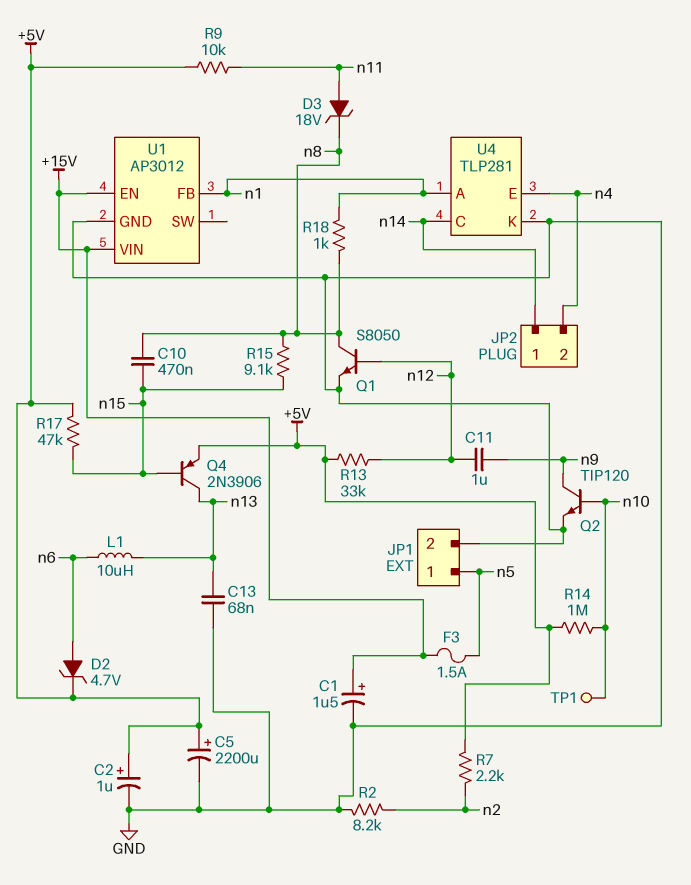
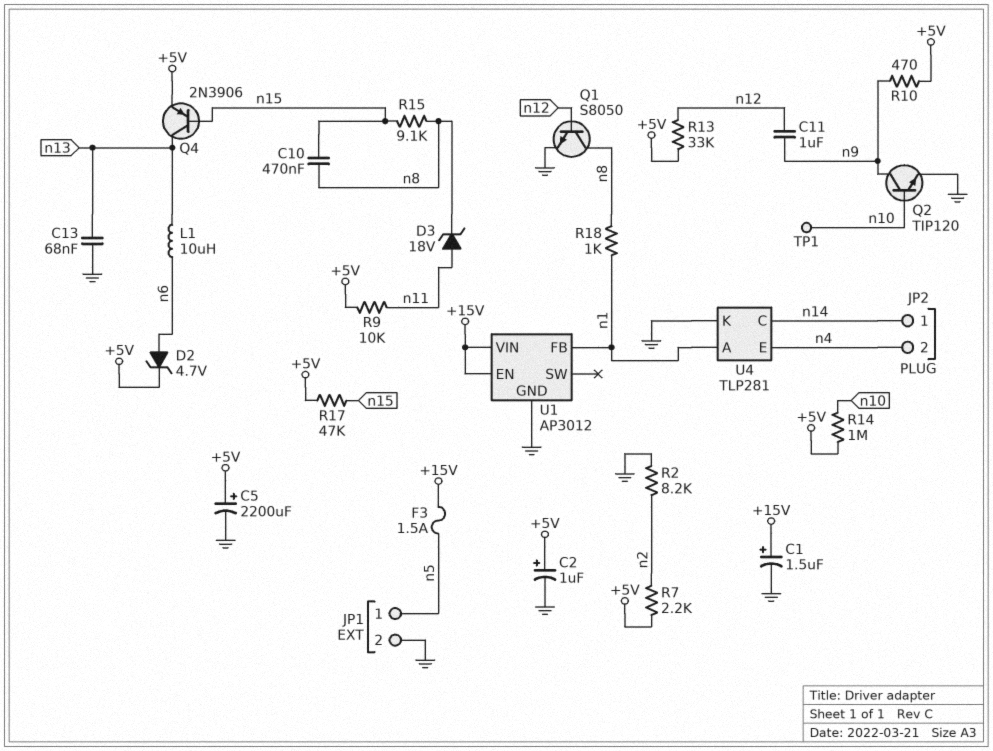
R10: none -> 470 (+5V, n9)

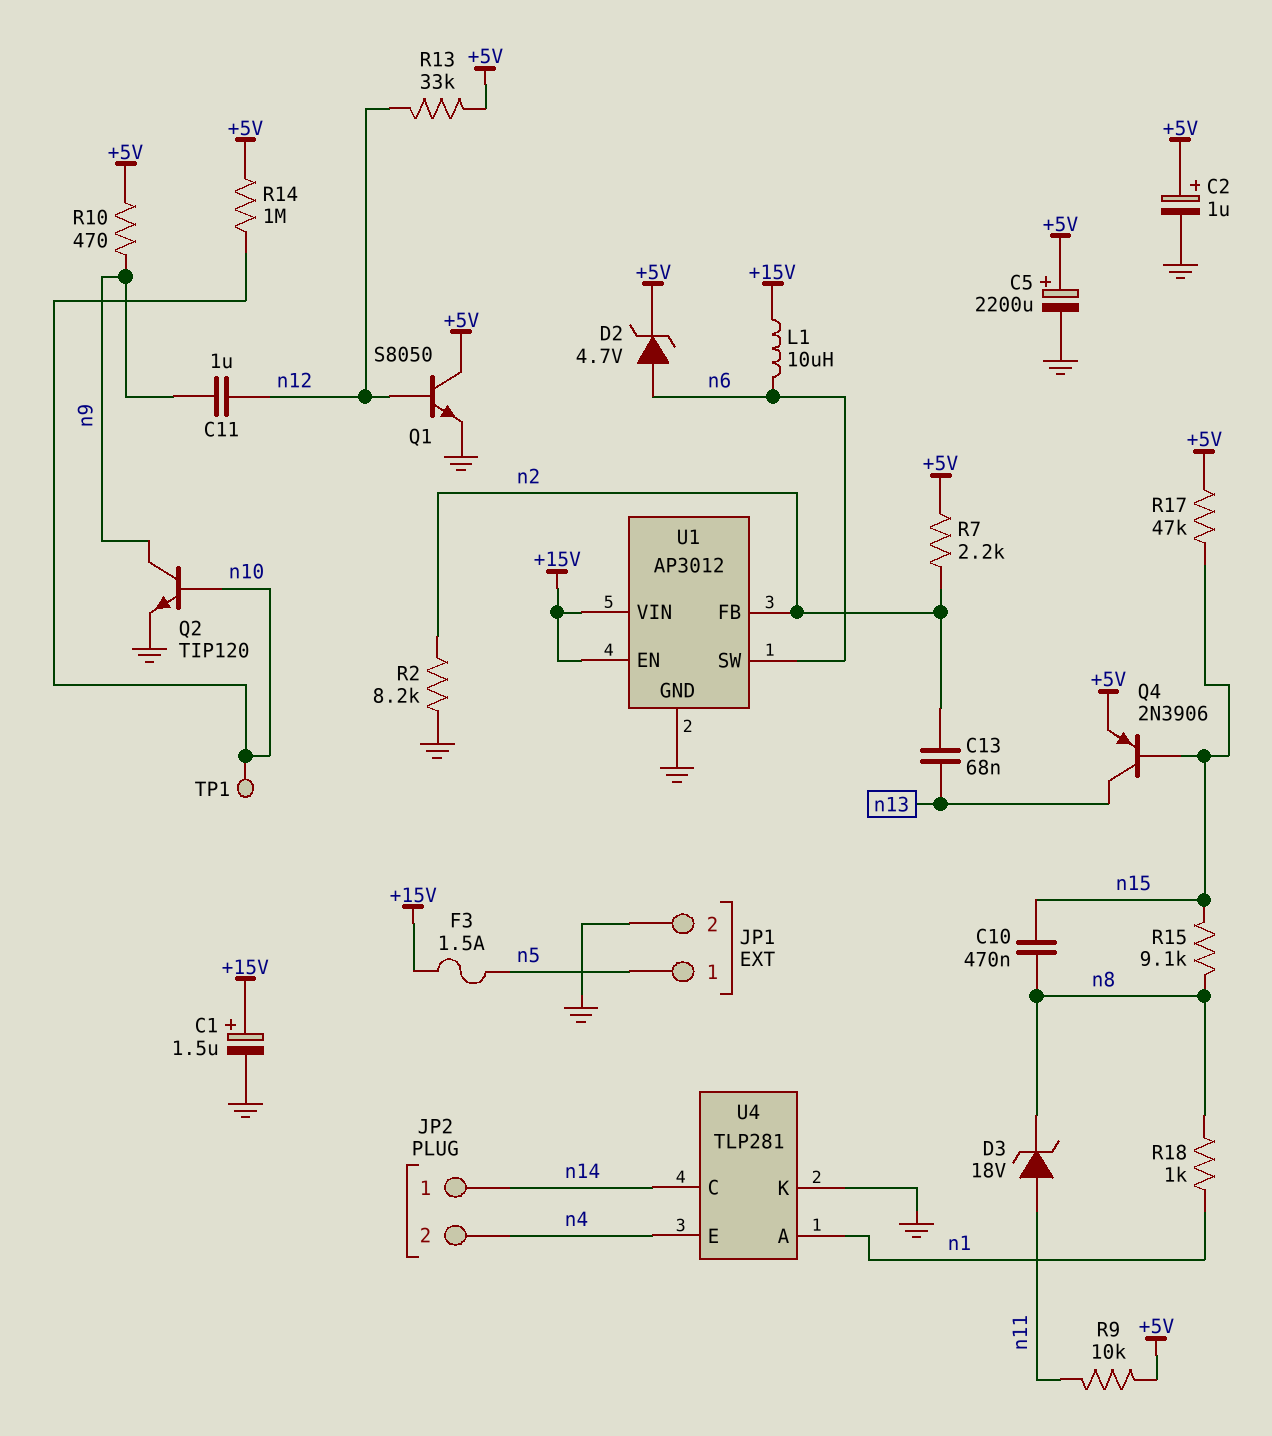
C13: 68nF (GND, n13) -> 68nF (n2, n13)
L1: 10uH (n6, n13) -> 10uH (+15V, n6)
Q1: NPN S8050 (B n12, C n8, E GND) -> NPN S8050 (B n12, C +5V, E GND)
U1 pin FB: n1 -> n2
U1 pin SW: none -> n6

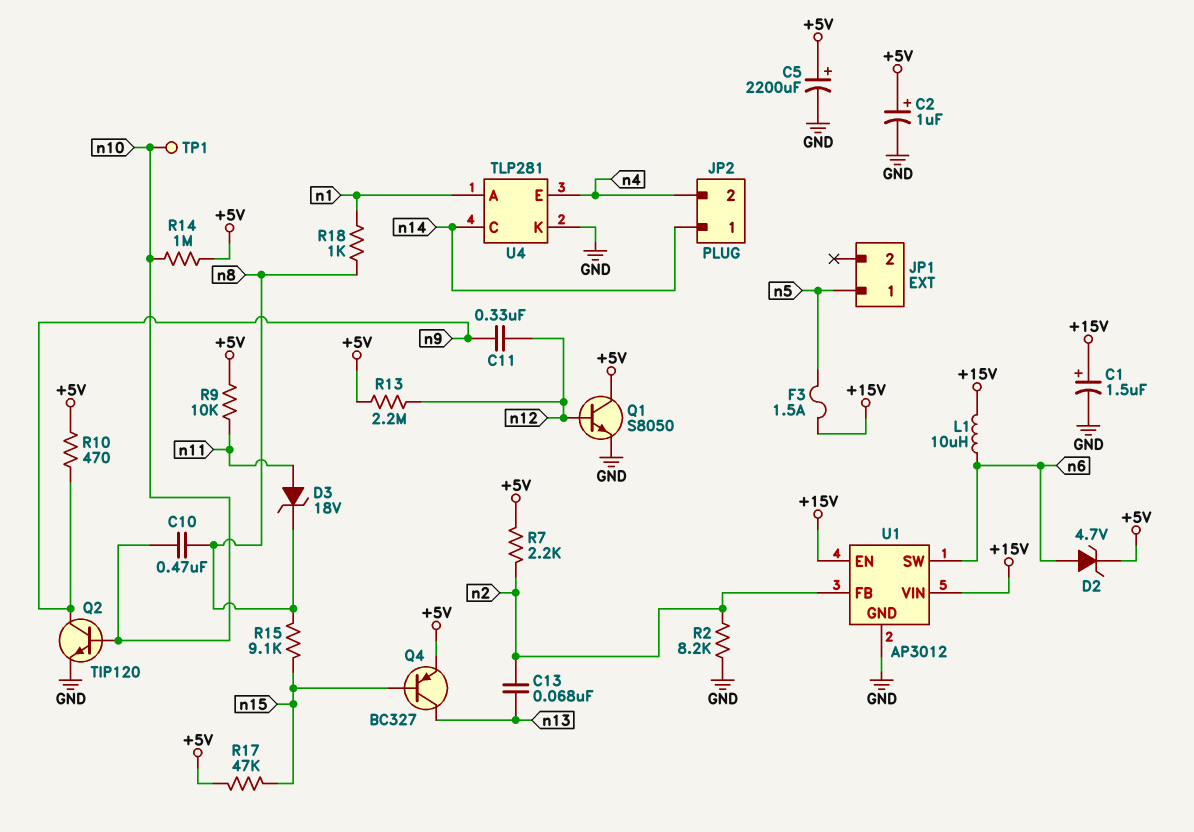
C10: 470nF (n8, n15) -> 470nF (n8, n10)
C11: 1uF (n9, n12) -> 330nF (n9, n12)
JP1 pin 2: GND -> none
Q4: PNP 2N3906 (B n15, C n13, E +5V) -> PNP BC327 (B n15, C n13, E +5V)
R13: 33k (+5V, n12) -> 2.2M (+5V, n12)

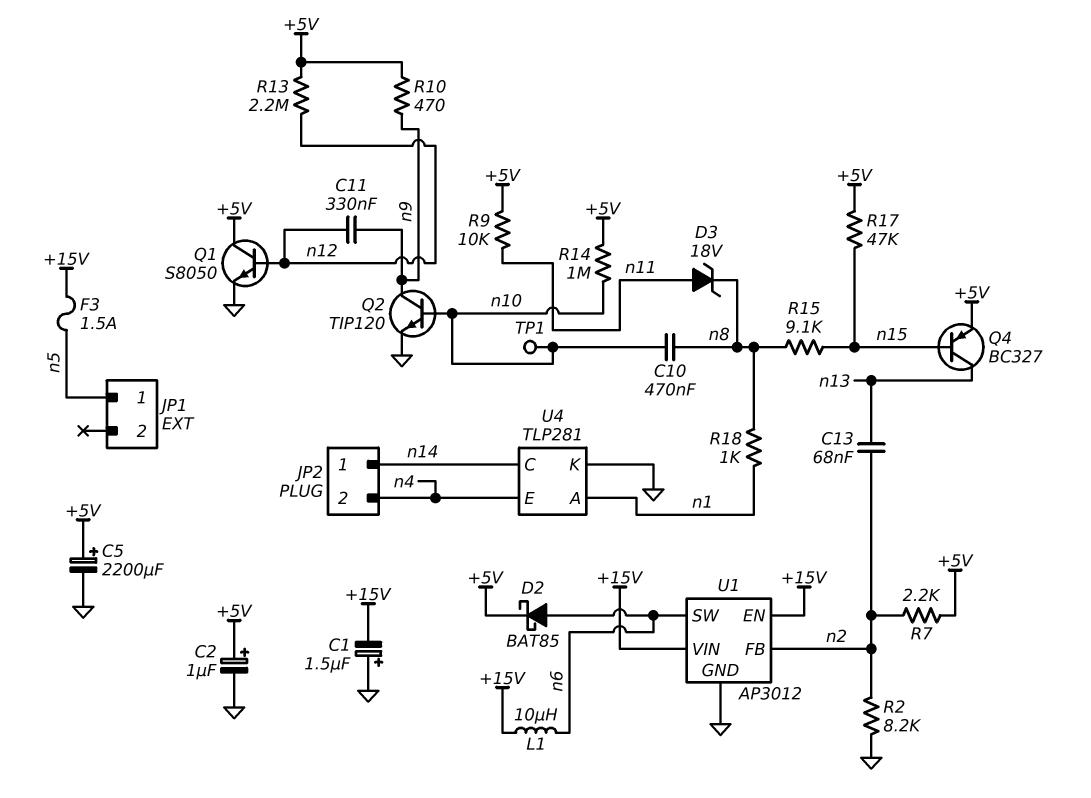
C1: 1.5uF (plus +15V, minus GND) -> 1.5uF (plus GND, minus +15V)
D2: zener 4.7V (A n6, K +5V) -> schottky BAT85 (A n6, K +5V)

